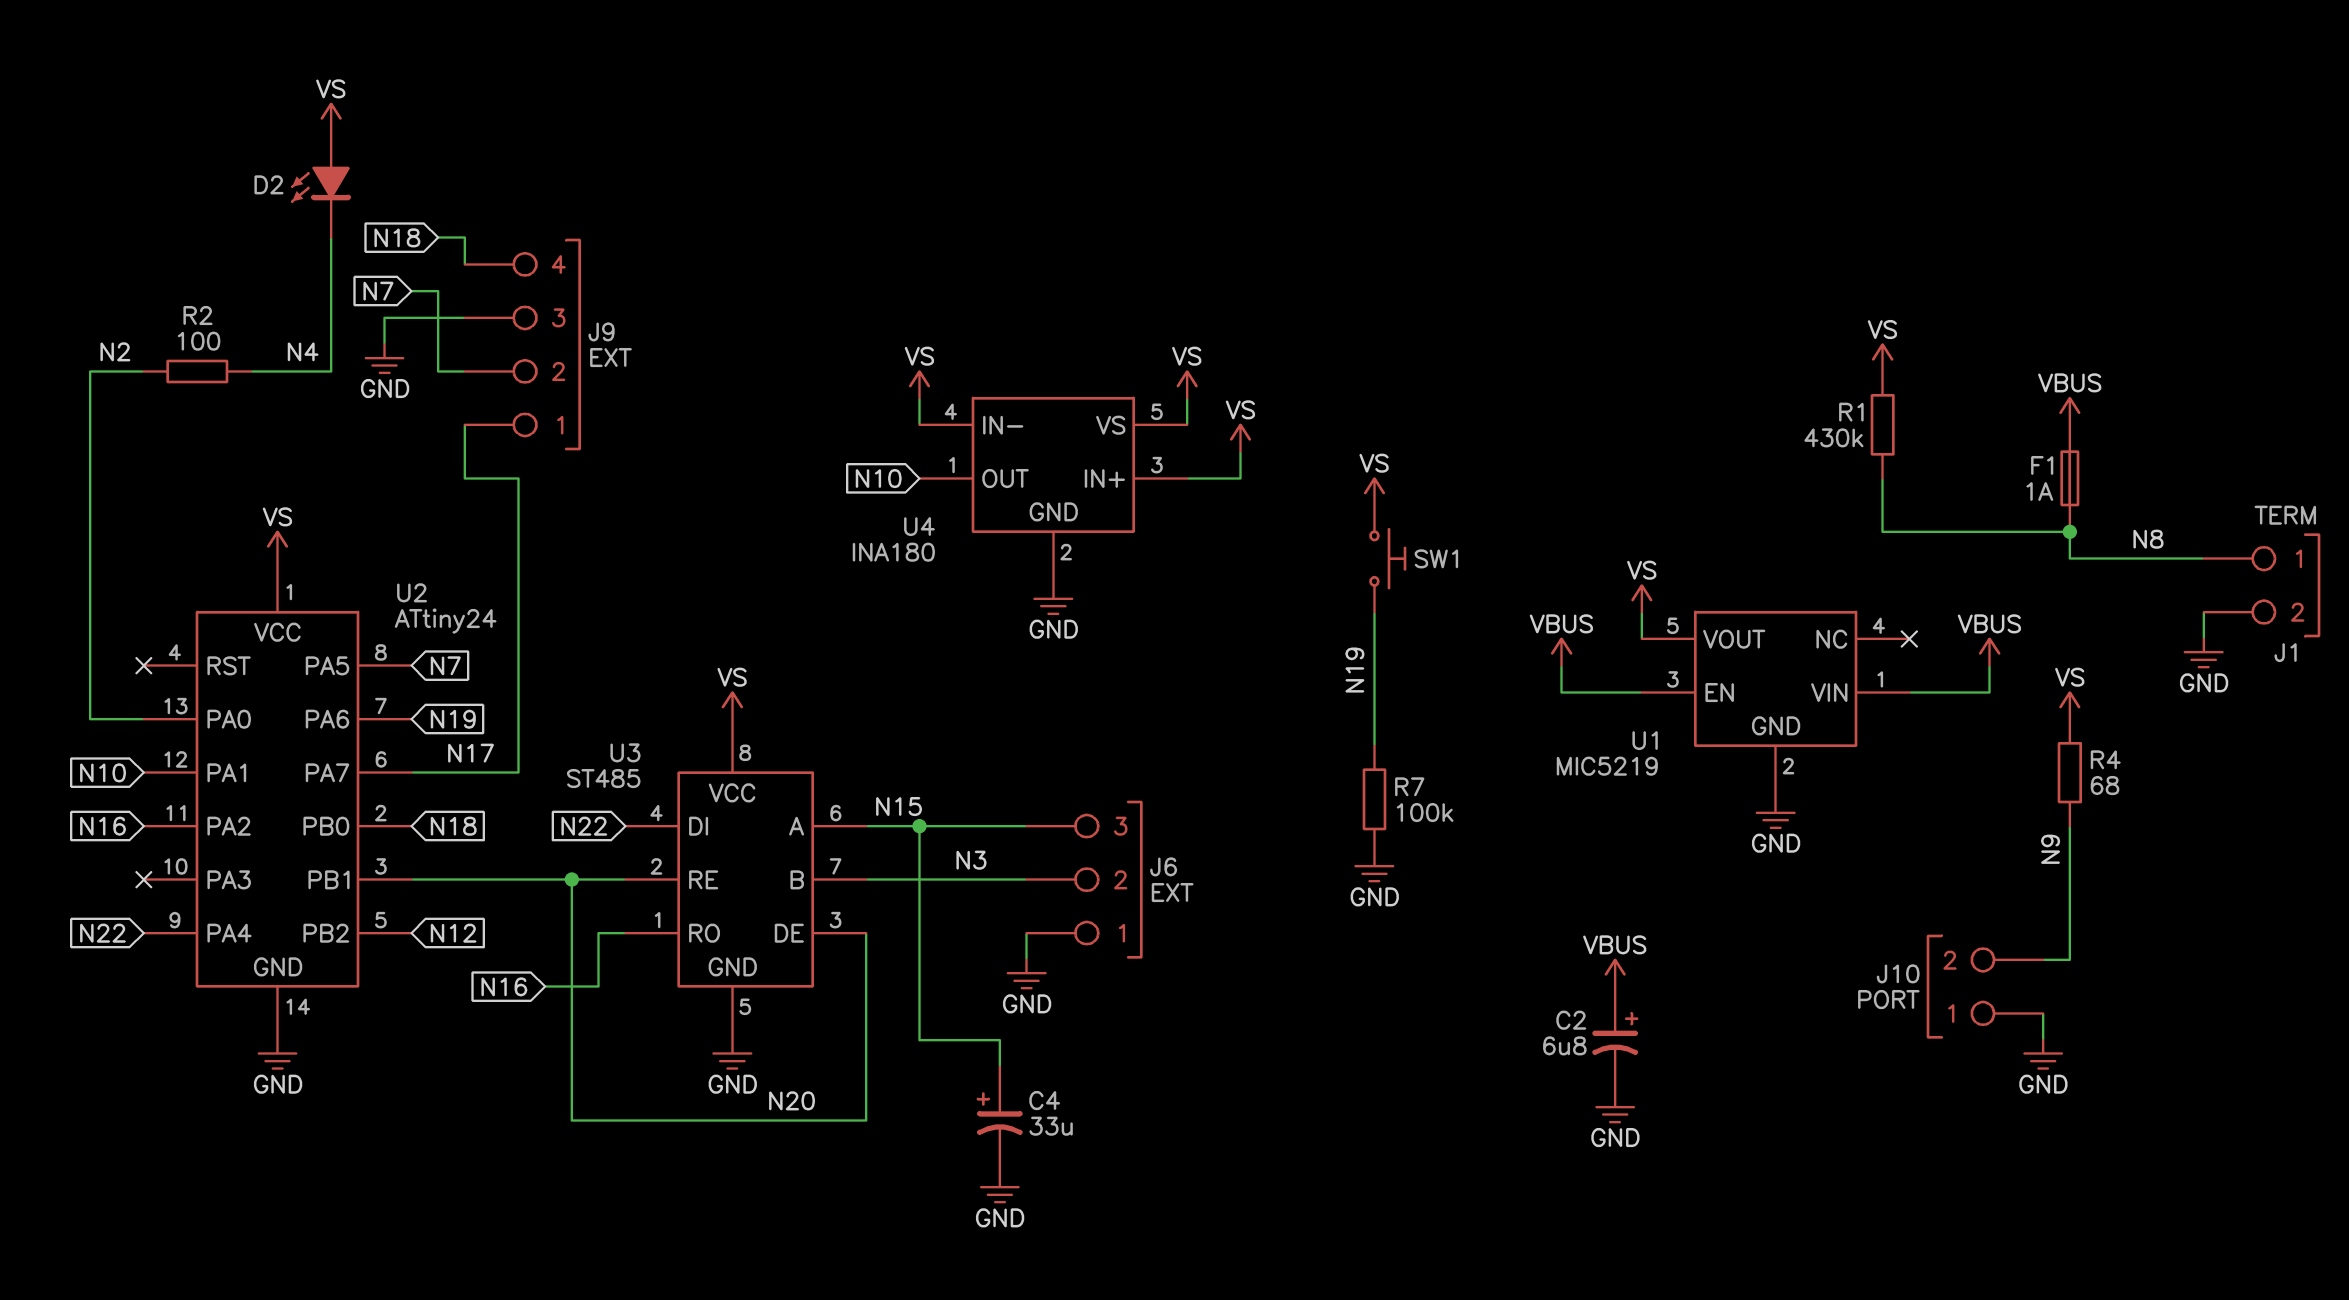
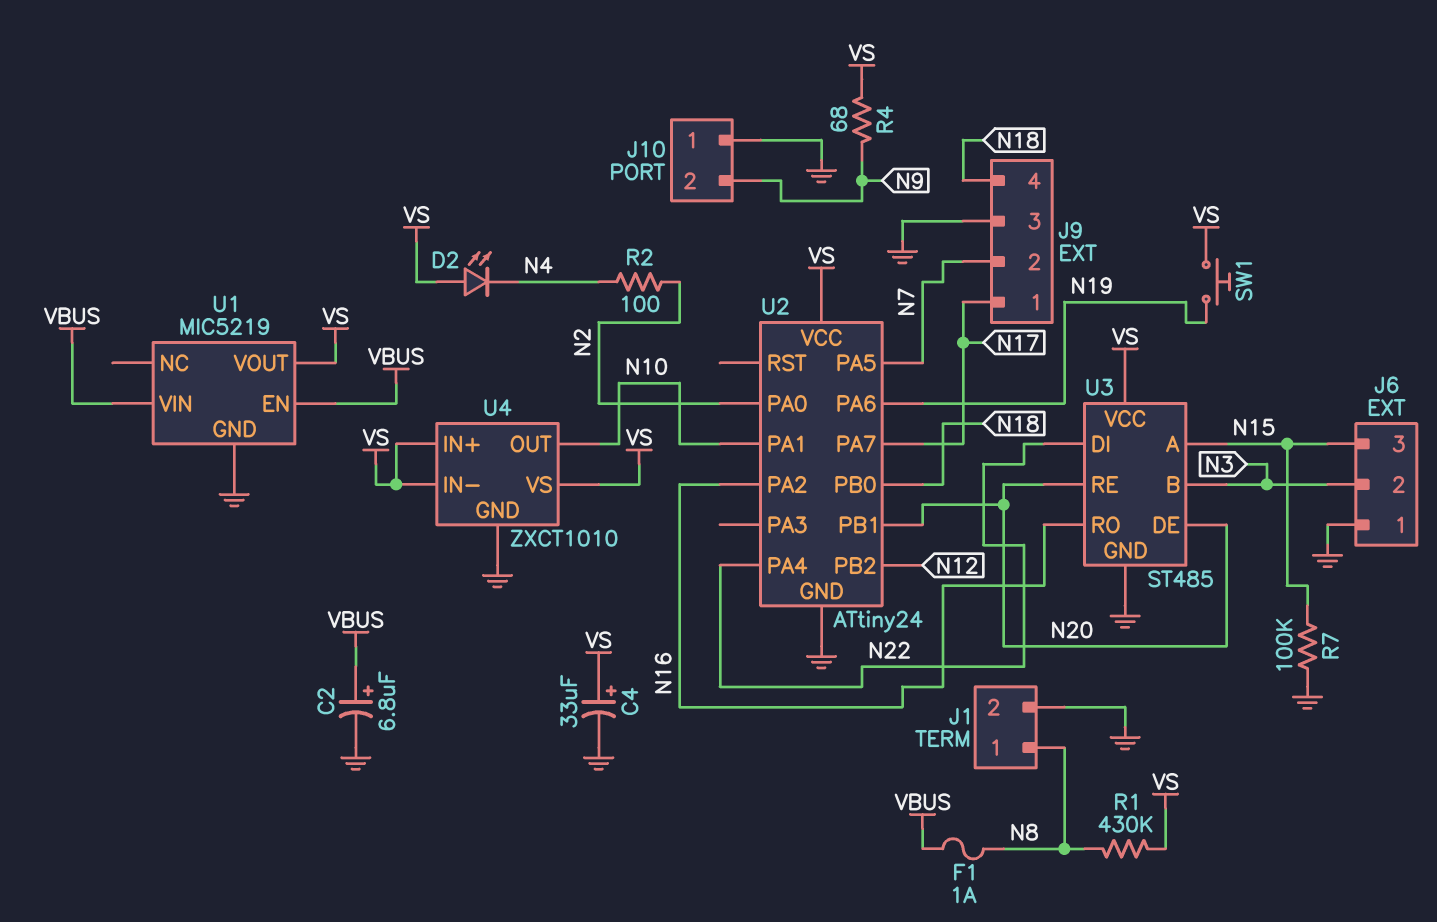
C4: 33uF (plus N15, minus GND) -> 33uF (plus VS, minus GND)
R7: 100k (GND, N19) -> 100k (GND, N15)
U4: INA180 -> ZXCT1010

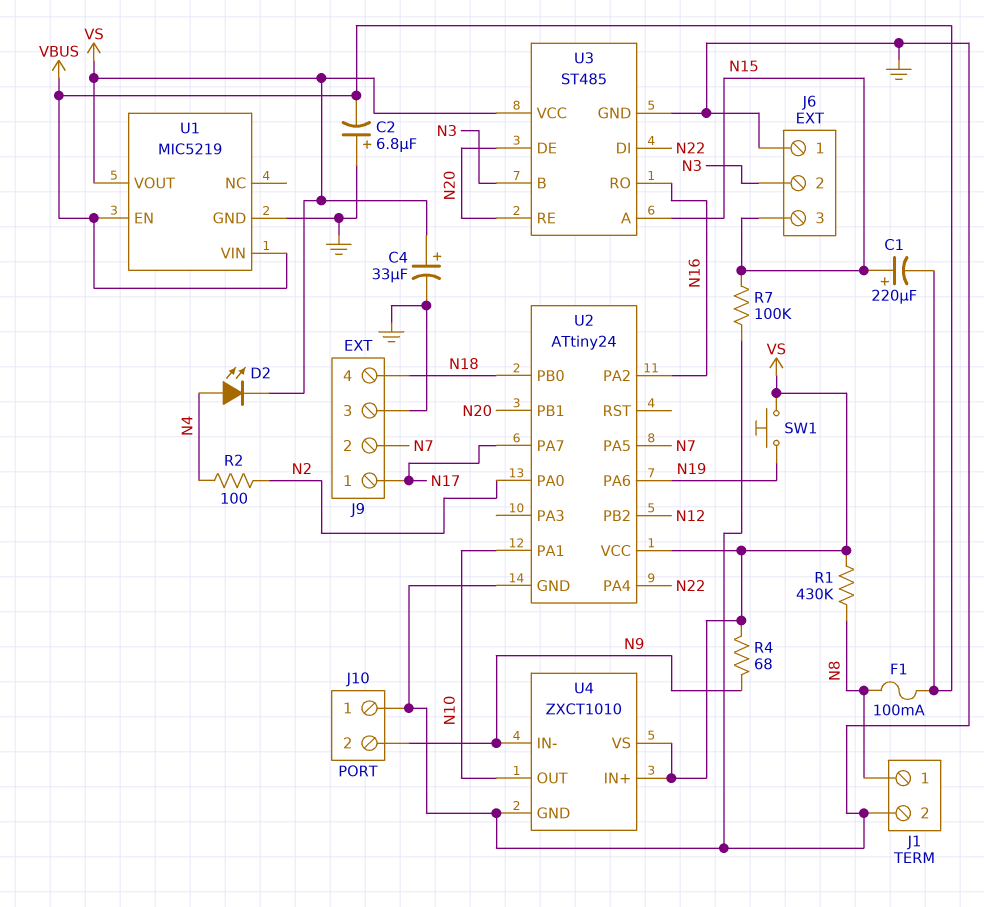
C1: none -> 220uF (plus N15, minus VBUS)
C2: 6.8uF (plus VBUS, minus GND) -> 6.8uF (plus GND, minus VBUS)
D2: LED (A VS, K N4) -> LED (A N4, K VS)
F1: 1A (N8, VBUS) -> 100mA (N8, VBUS)
U4 pin IN-: VS -> N9

